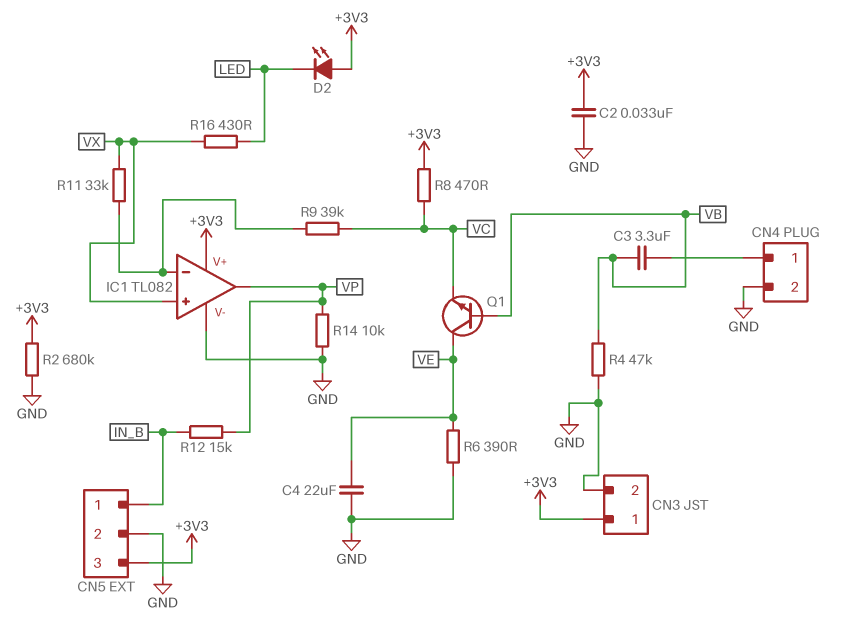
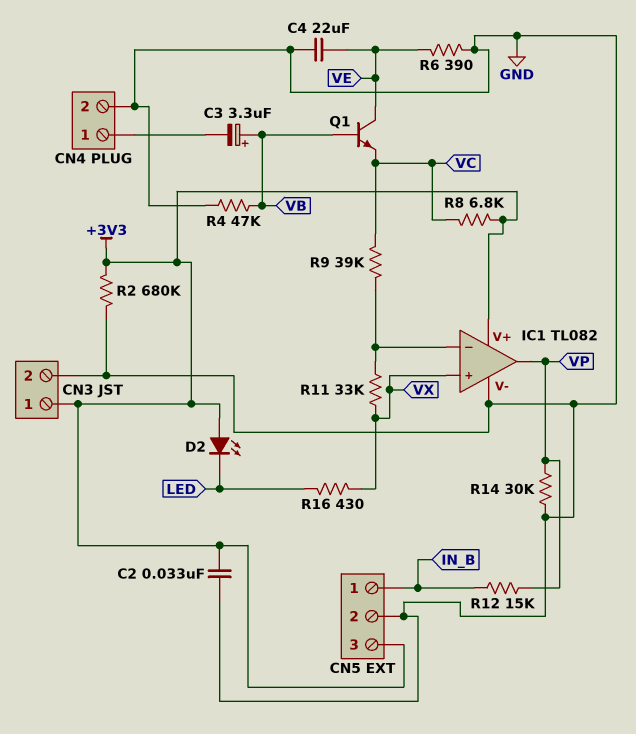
C3: 3.3uF (CN4/1, VB) -> 3.3uF (plus VB, minus CN4/1)
R8: 470 (+3V3, VC) -> 6.8k (+3V3, VC)
R14: 10k (GND, VP) -> 30k (GND, VP)

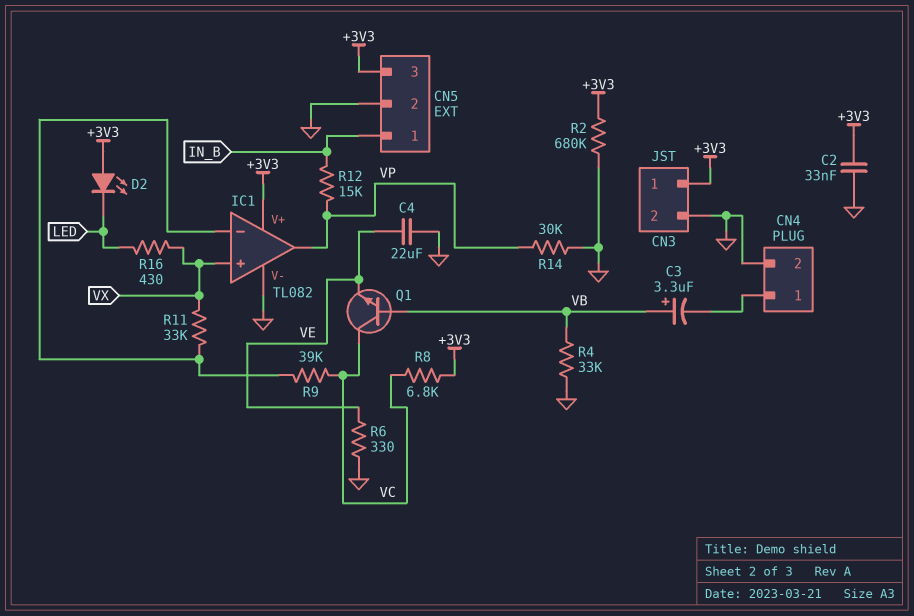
Q1: NPN (B VB, C VE, E VC) -> NPN (B VB, C VC, E VE)
R4: 47k (GND, VB) -> 33k (GND, VB)
R6: 390 (GND, VE) -> 330 (GND, VE)

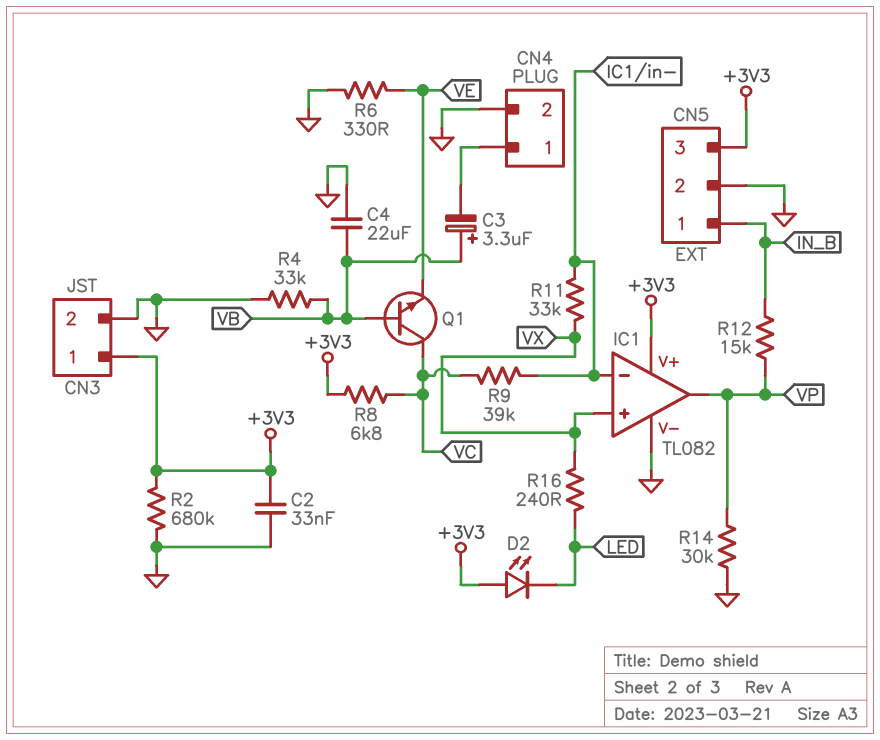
C4: 22uF (GND, VE) -> 22uF (GND, VB)
R16: 430 (LED, VX) -> 240 (LED, VX)

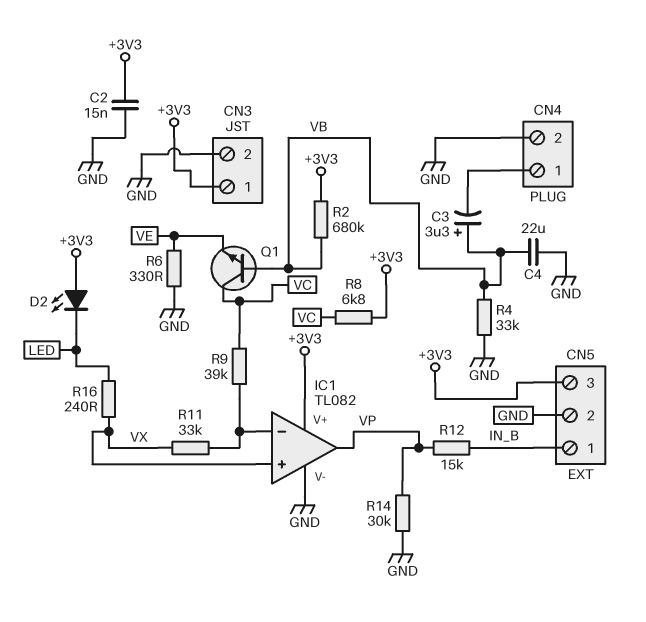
C2: 33nF (+3V3, GND) -> 15nF (+3V3, GND)
R2: 680k (+3V3, GND) -> 680k (+3V3, VB)

